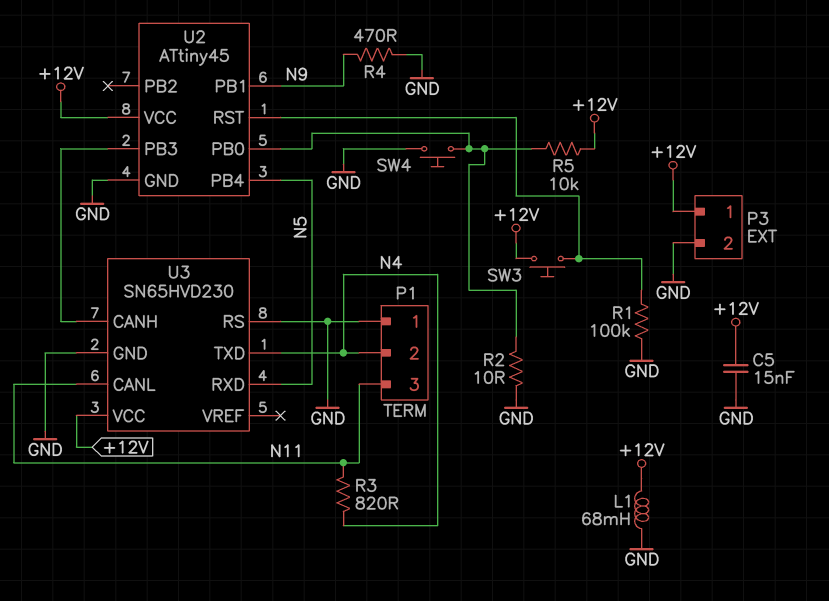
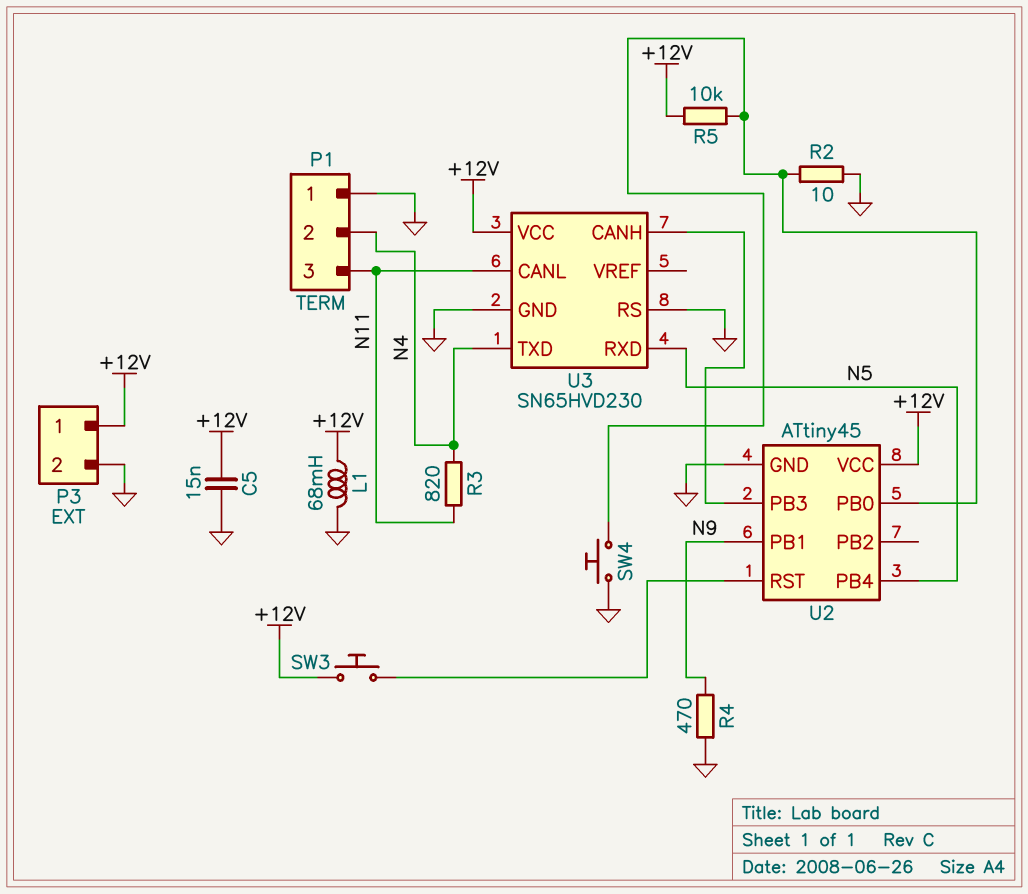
R1: 100k (GND, U2/RST) -> none

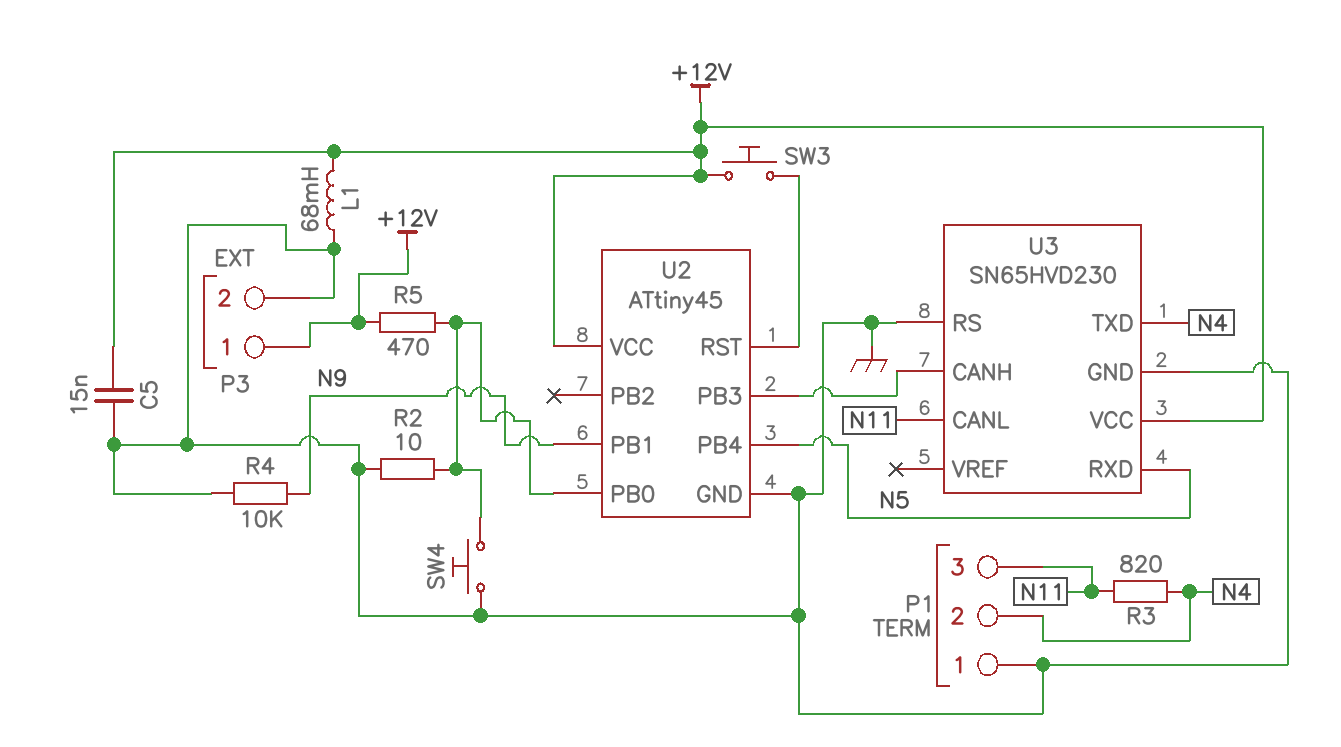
R4: 470 (GND, N9) -> 10k (GND, N9)
R5: 10k (+12V, U2/PB0) -> 470 (+12V, U2/PB0)

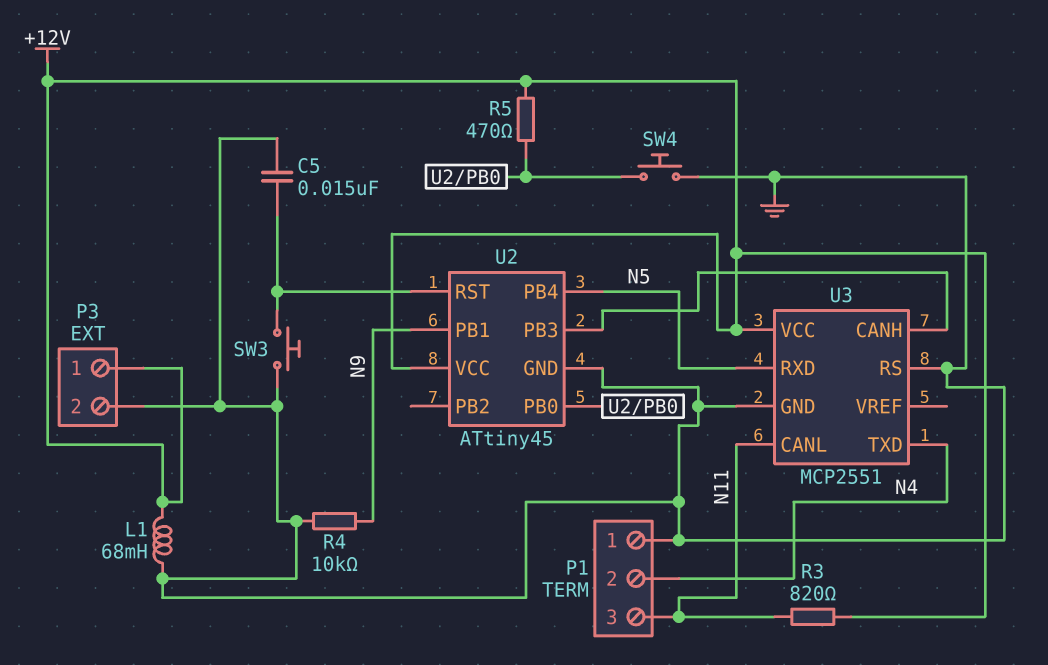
C5: 15nF (+12V, GND) -> 15nF (GND, U2/RST)
R2: 10 (GND, U2/PB0) -> none
R3: 820 (N4, N11) -> 820 (+12V, N11)
SW3: button (+12V, U2/RST) -> button (GND, U2/RST)
U3: SN65HVD230 -> MCP2551

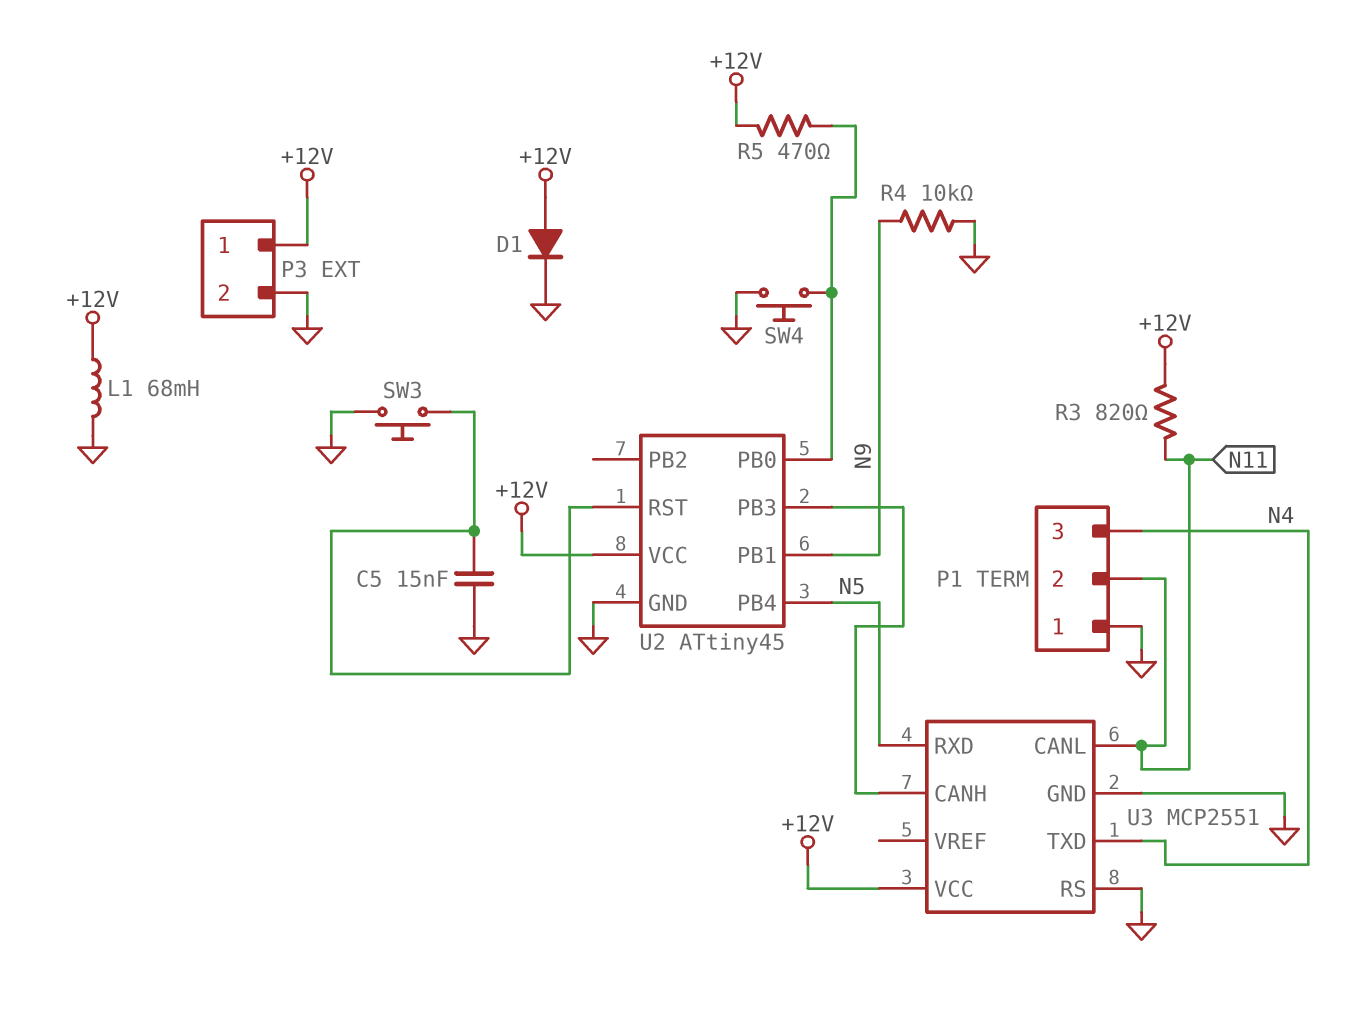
D1: none -> diode (A +12V, K GND)
P1 pin 2: N4 -> N11
P1 pin 3: N11 -> N4

